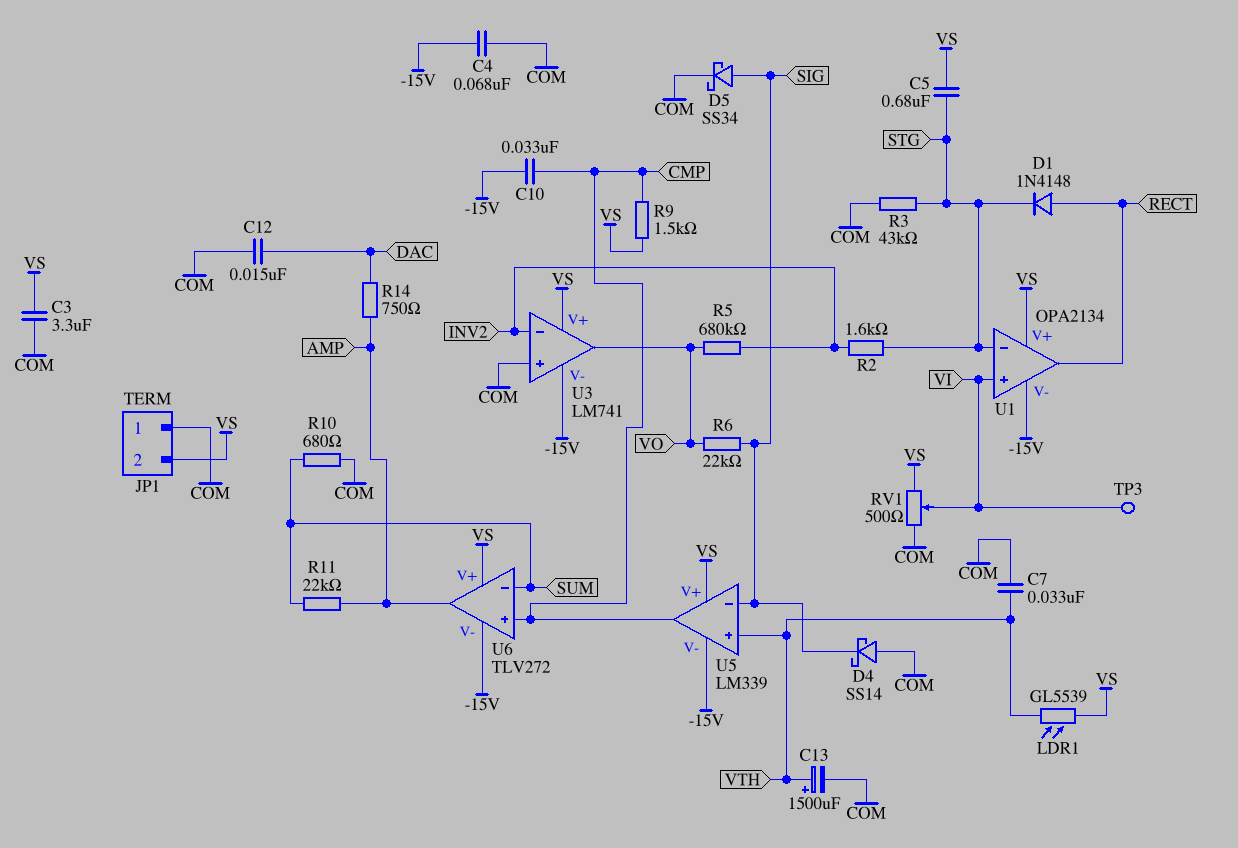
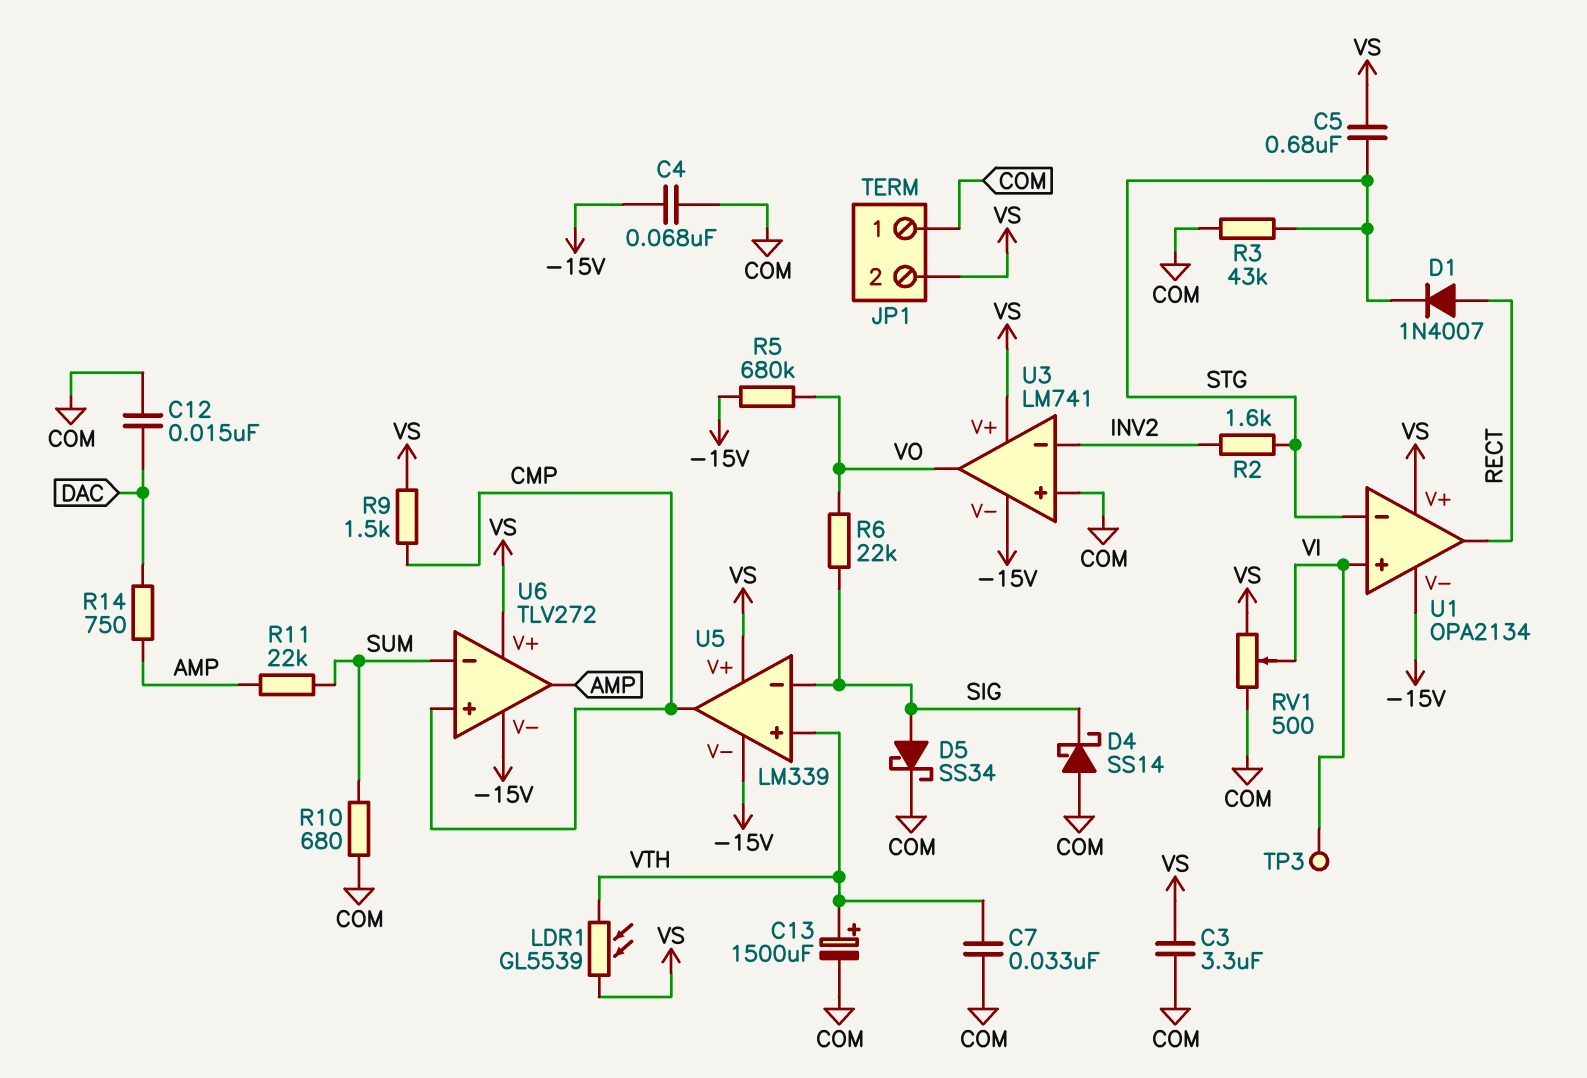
C10: 33nF (-15V, CMP) -> none
D1: diode 1N4148 (A RECT, K STG) -> diode 1N4007 (A RECT, K STG)
R5: 680k (INV2, VO) -> 680k (-15V, VO)

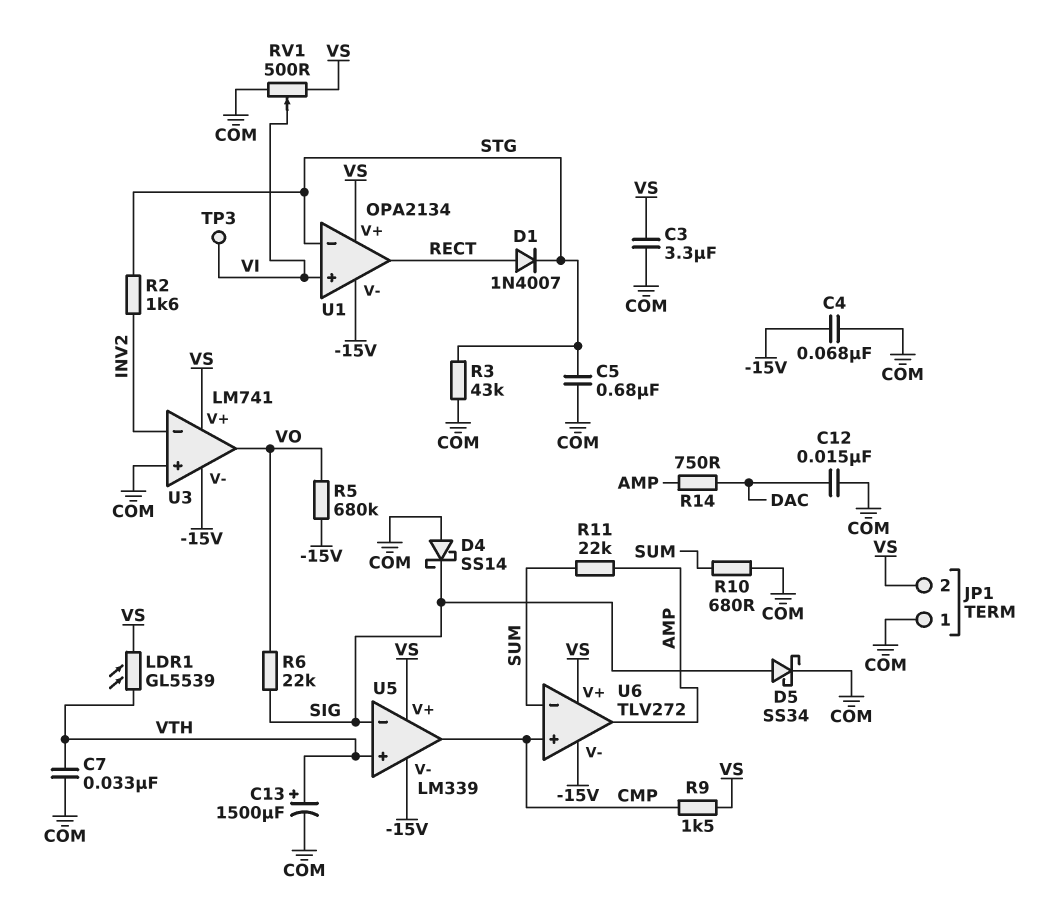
C5: 680nF (STG, VS) -> 680nF (COM, STG)

